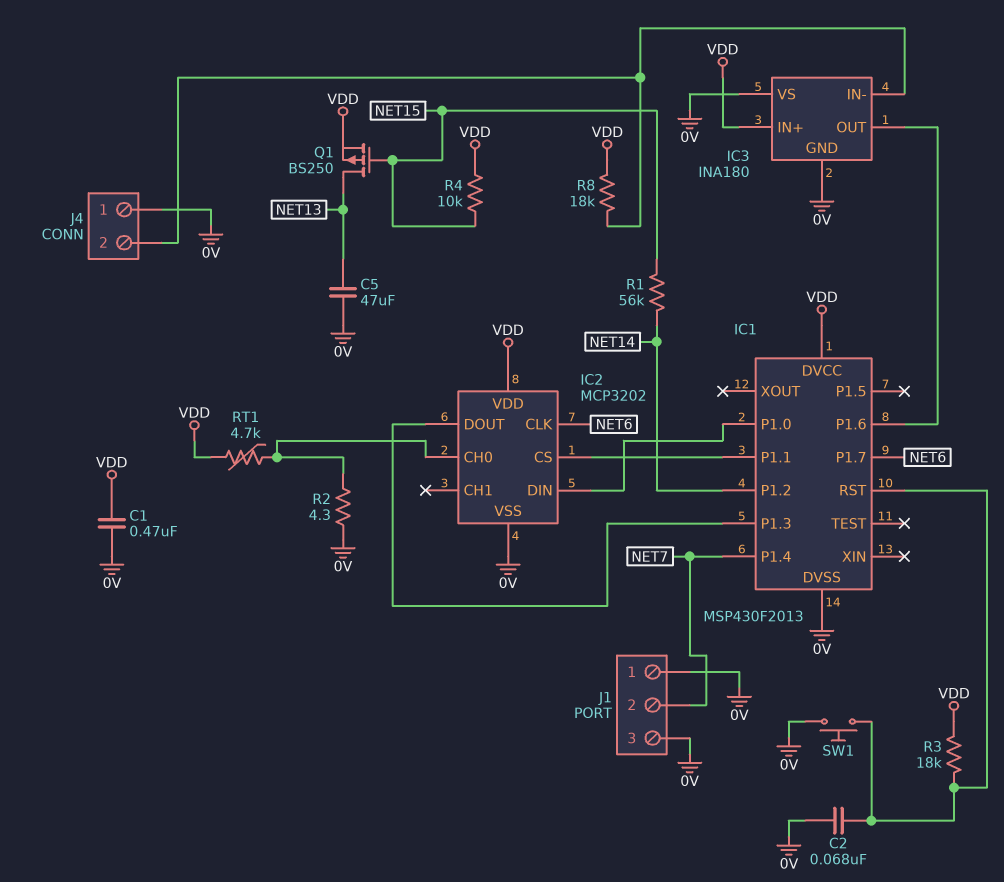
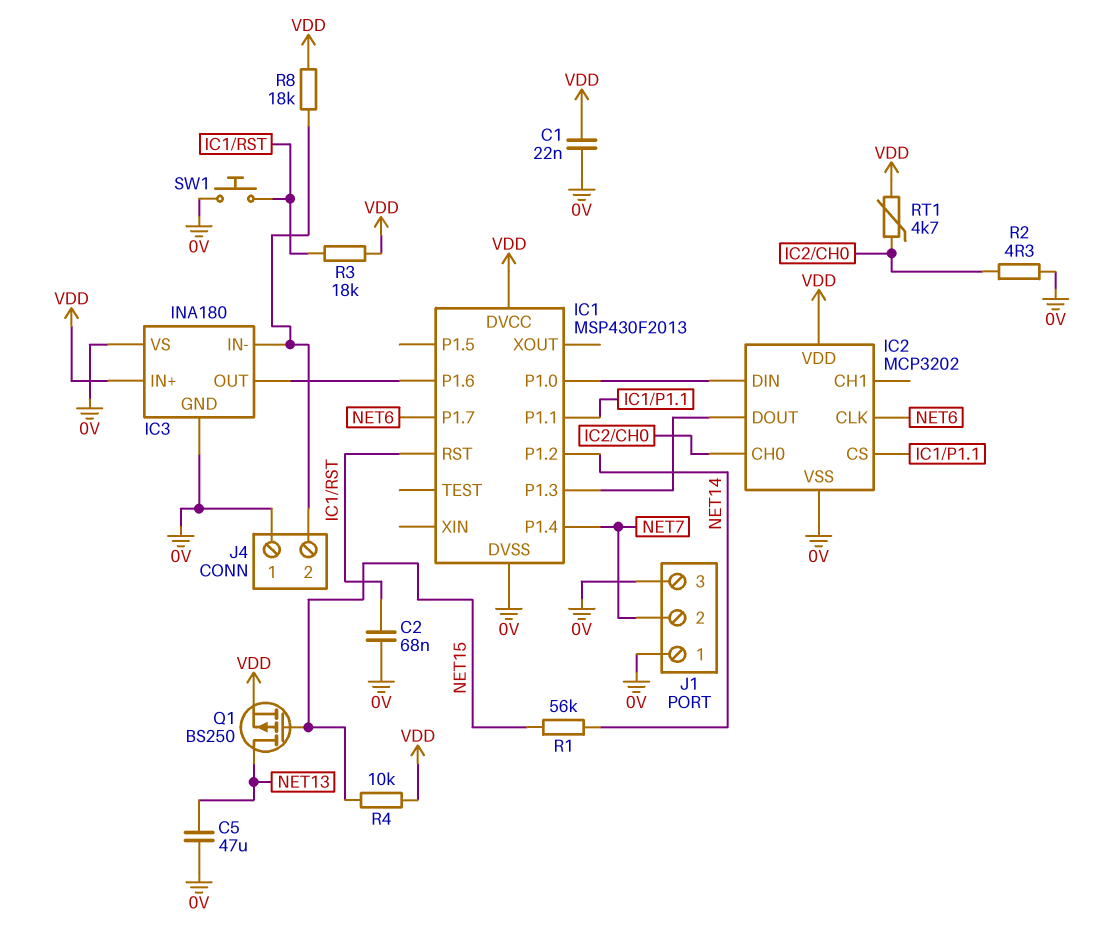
C1: 470nF (0V, VDD) -> 22nF (0V, VDD)

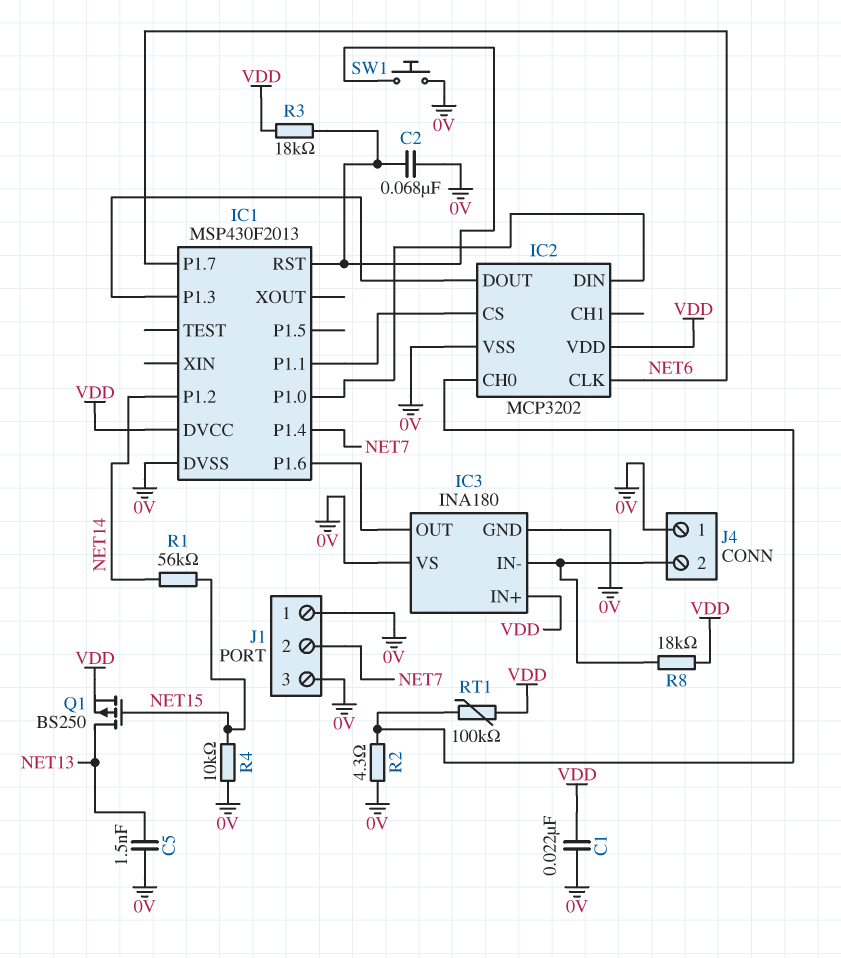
C5: 47uF (0V, NET13) -> 1.5nF (0V, NET13)
R4: 10k (NET15, VDD) -> 10k (0V, NET15)
RT1: 4.7k (IC2/CH0, VDD) -> 100k (IC2/CH0, VDD)

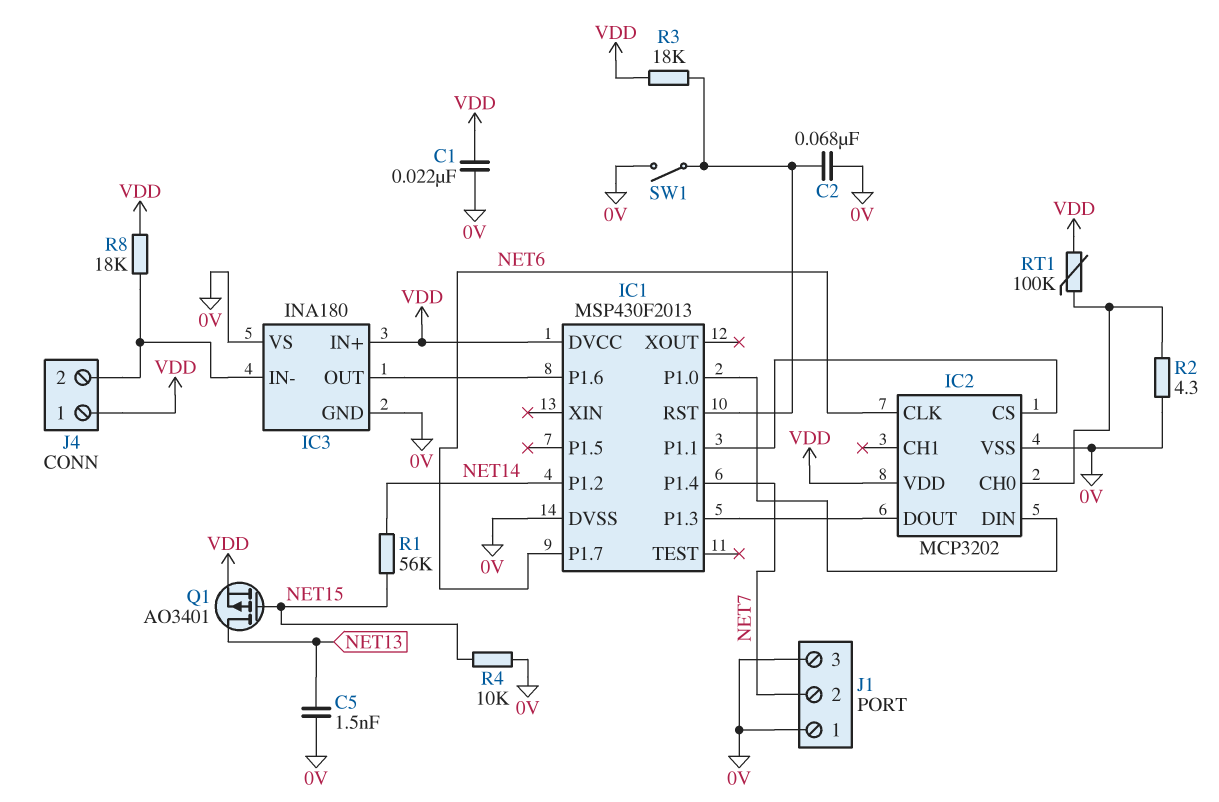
J4 pin 1: 0V -> VDD
Q1: PMOS BS250 (G NET15, D NET13, S VDD) -> PMOS AO3401 (G NET15, D NET13, S VDD)
SW1: button (0V, IC1/RST) -> switch (0V, IC1/RST)

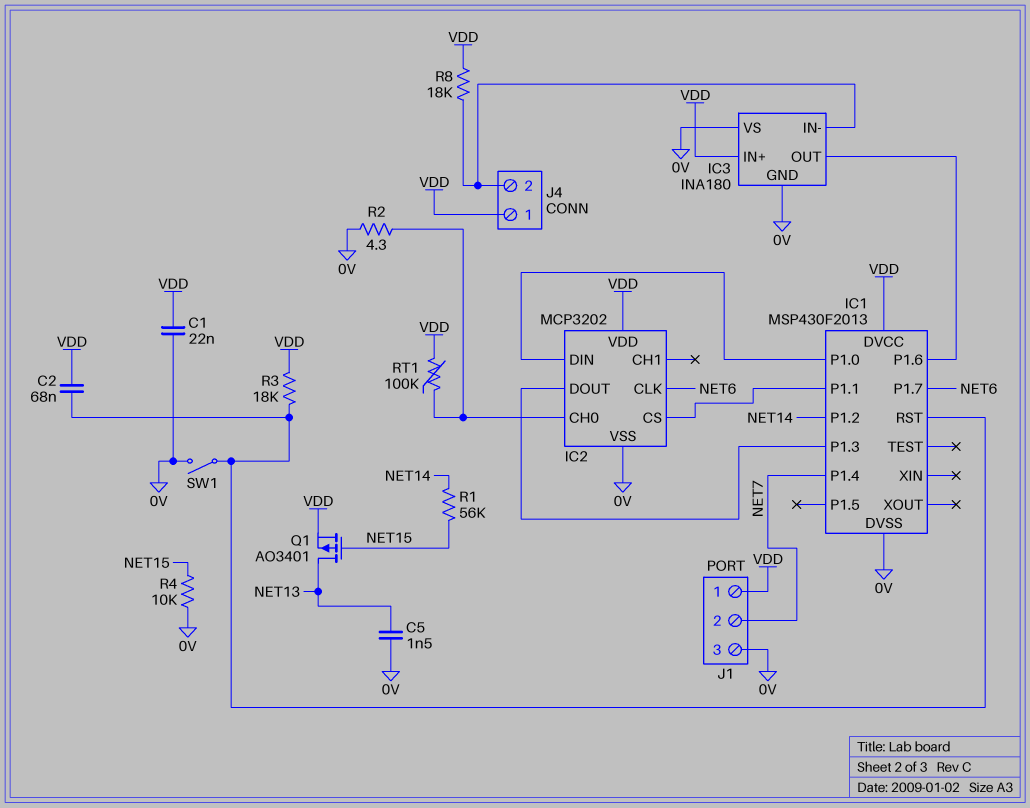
C2: 68nF (0V, IC1/RST) -> 68nF (IC1/RST, VDD)
J1 pin 1: 0V -> VDD

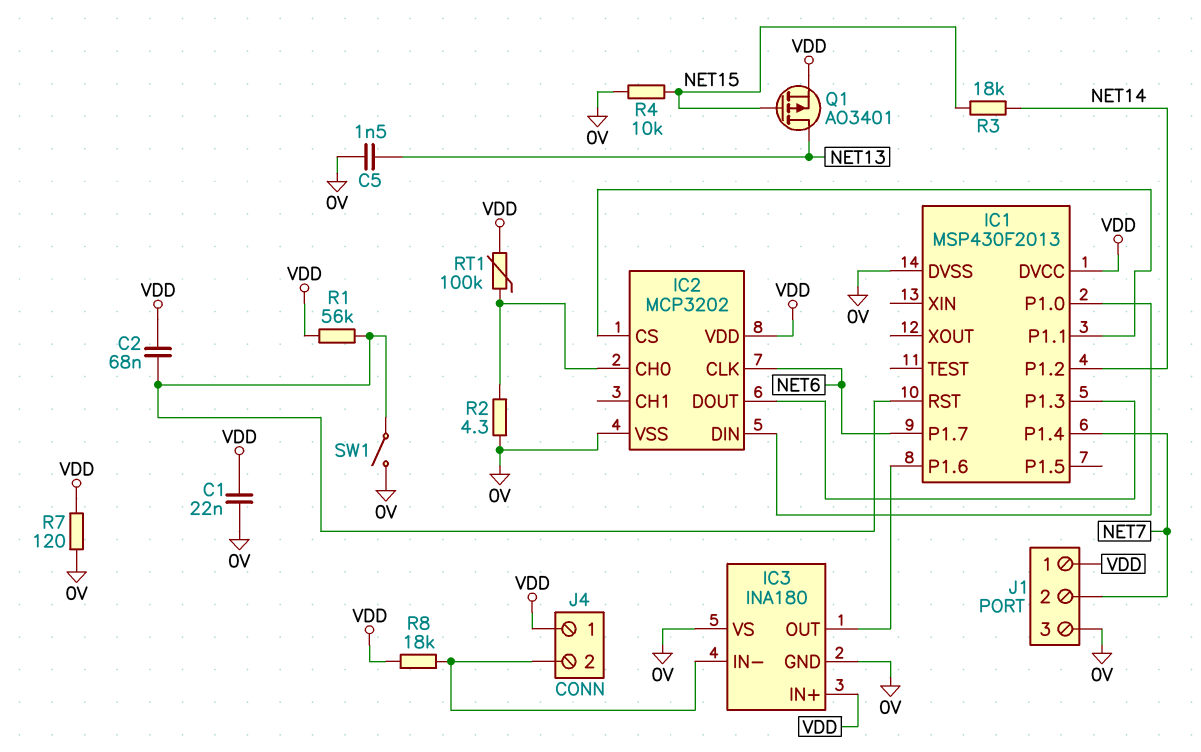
R1: 56k (NET14, NET15) -> 56k (IC1/RST, VDD)
R3: 18k (IC1/RST, VDD) -> 18k (NET14, NET15)
R7: none -> 120 (0V, VDD)

